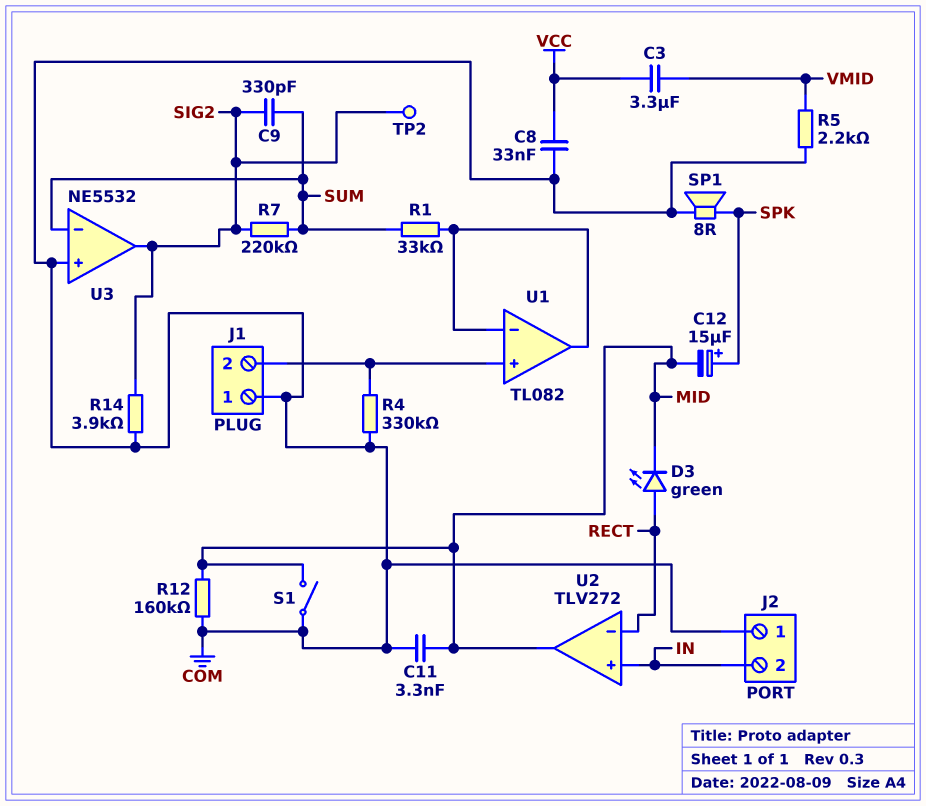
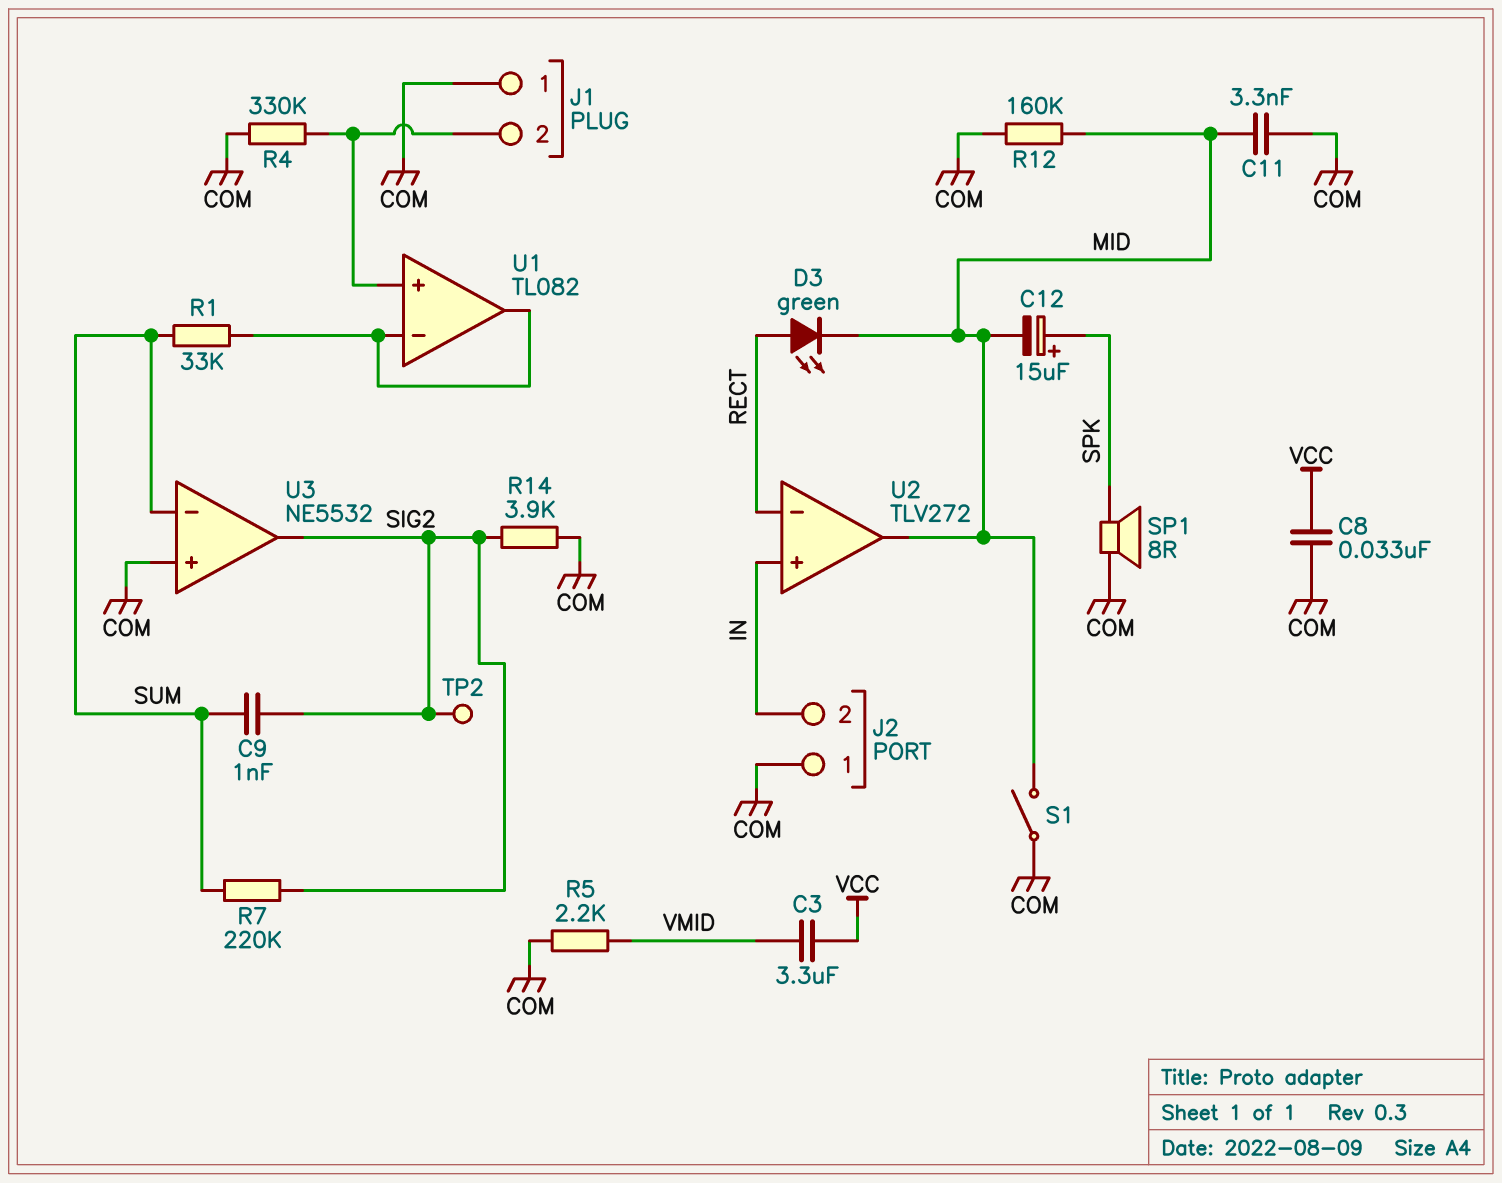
C9: 330pF (SIG2, SUM) -> 1nF (SIG2, SUM)

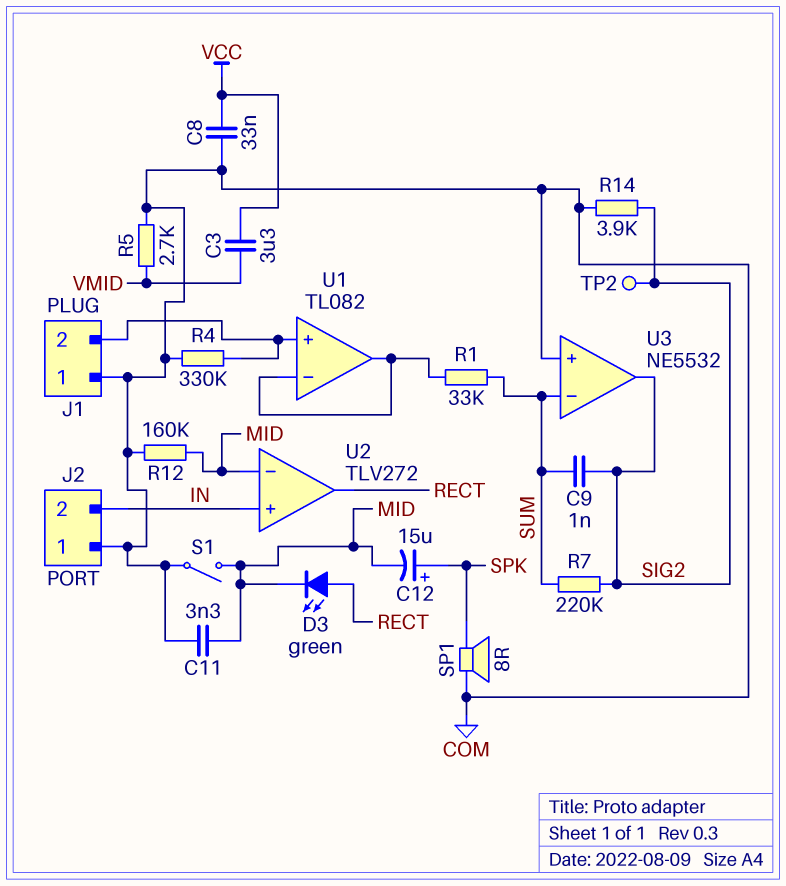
R5: 2.2k (COM, VMID) -> 2.7k (COM, VMID)
U2 pin in-: RECT -> MID
U2 pin out: MID -> RECT

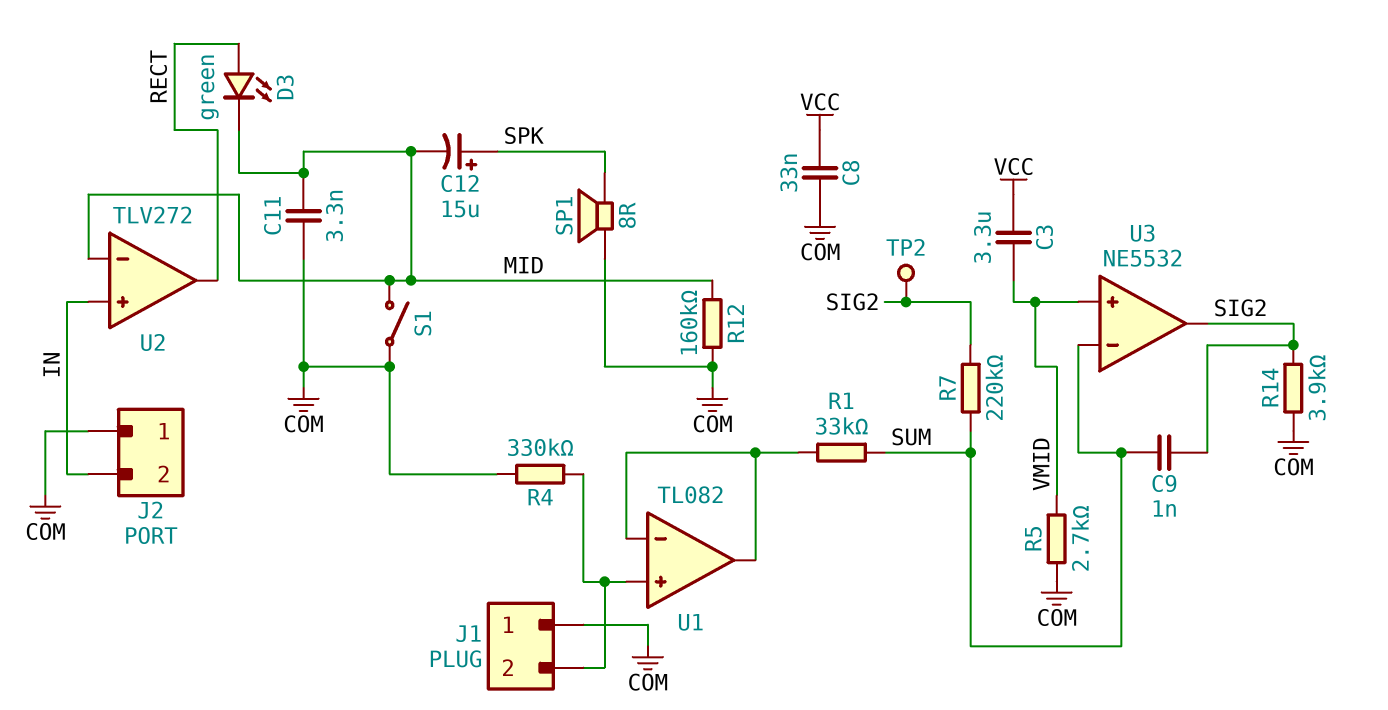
U3 pin in+: COM -> VMID

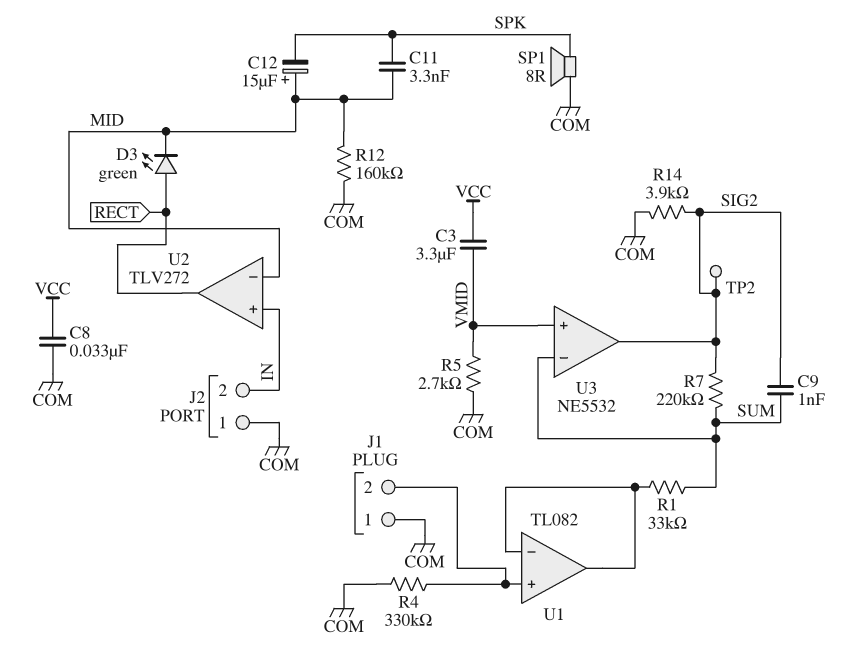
C11: 3.3nF (COM, MID) -> 3.3nF (MID, SPK)
C12: 15uF (plus SPK, minus MID) -> 15uF (plus MID, minus SPK)
S1: switch (COM, MID) -> none

